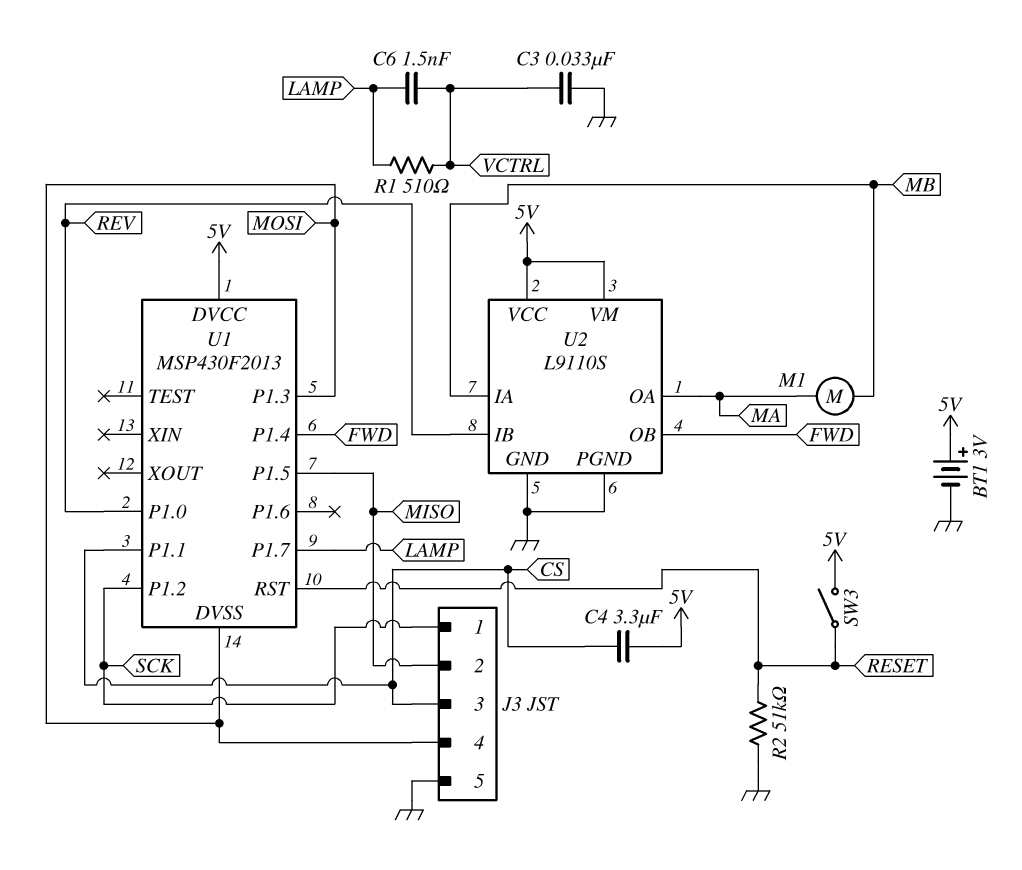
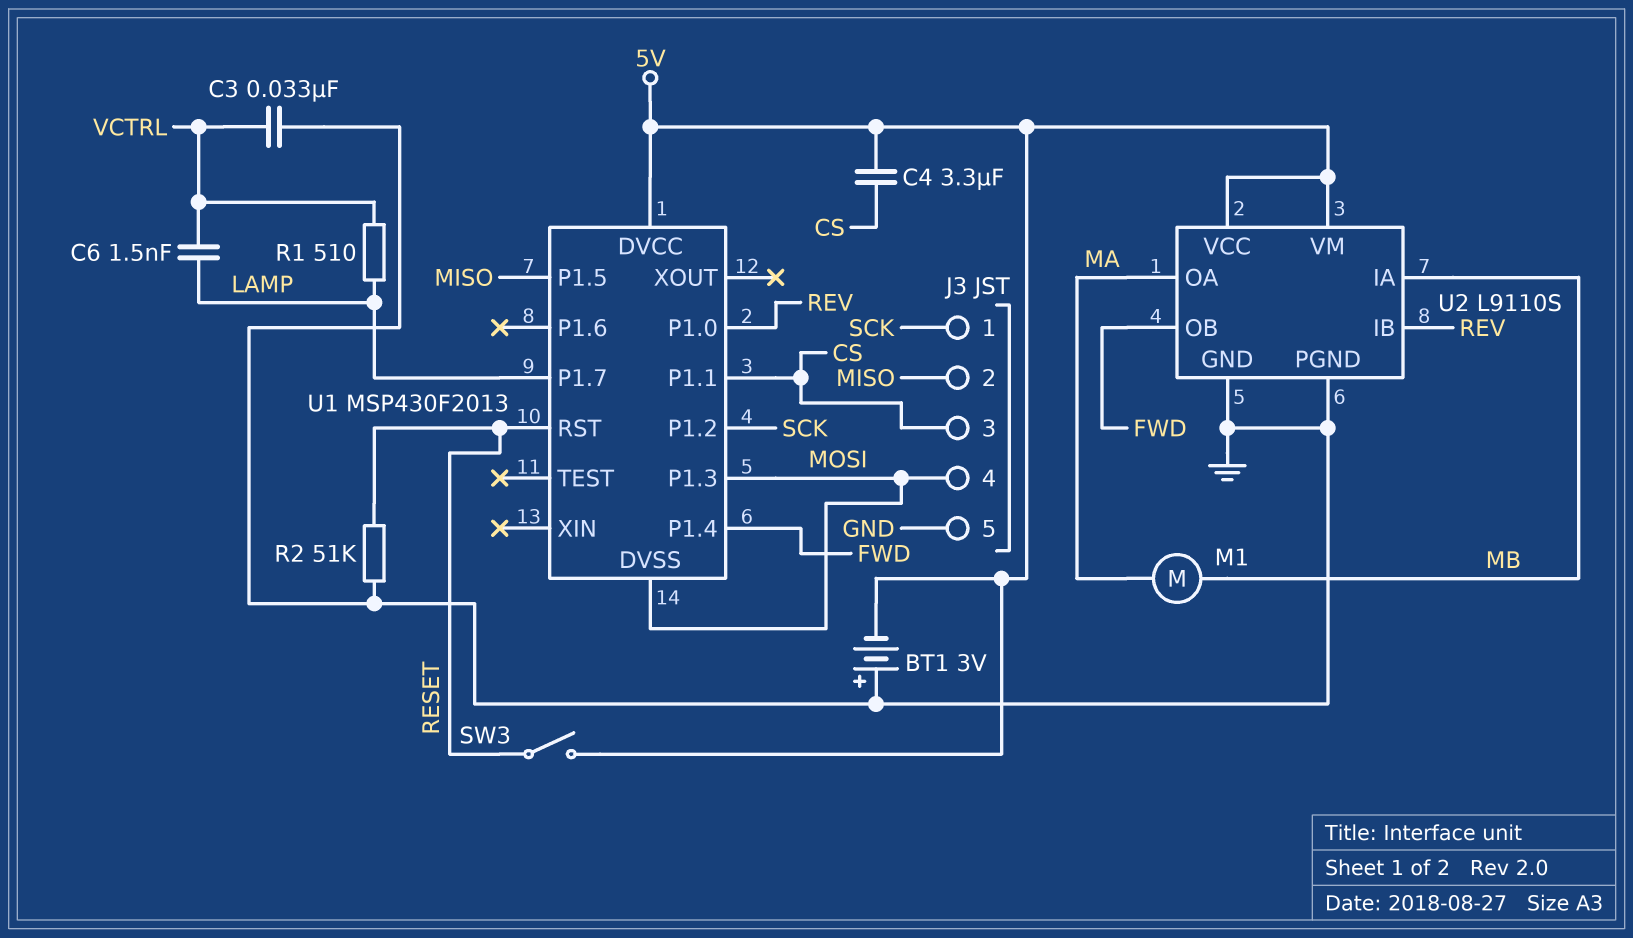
BT1: 3V (plus 5V, minus GND) -> 3V (plus GND, minus 5V)

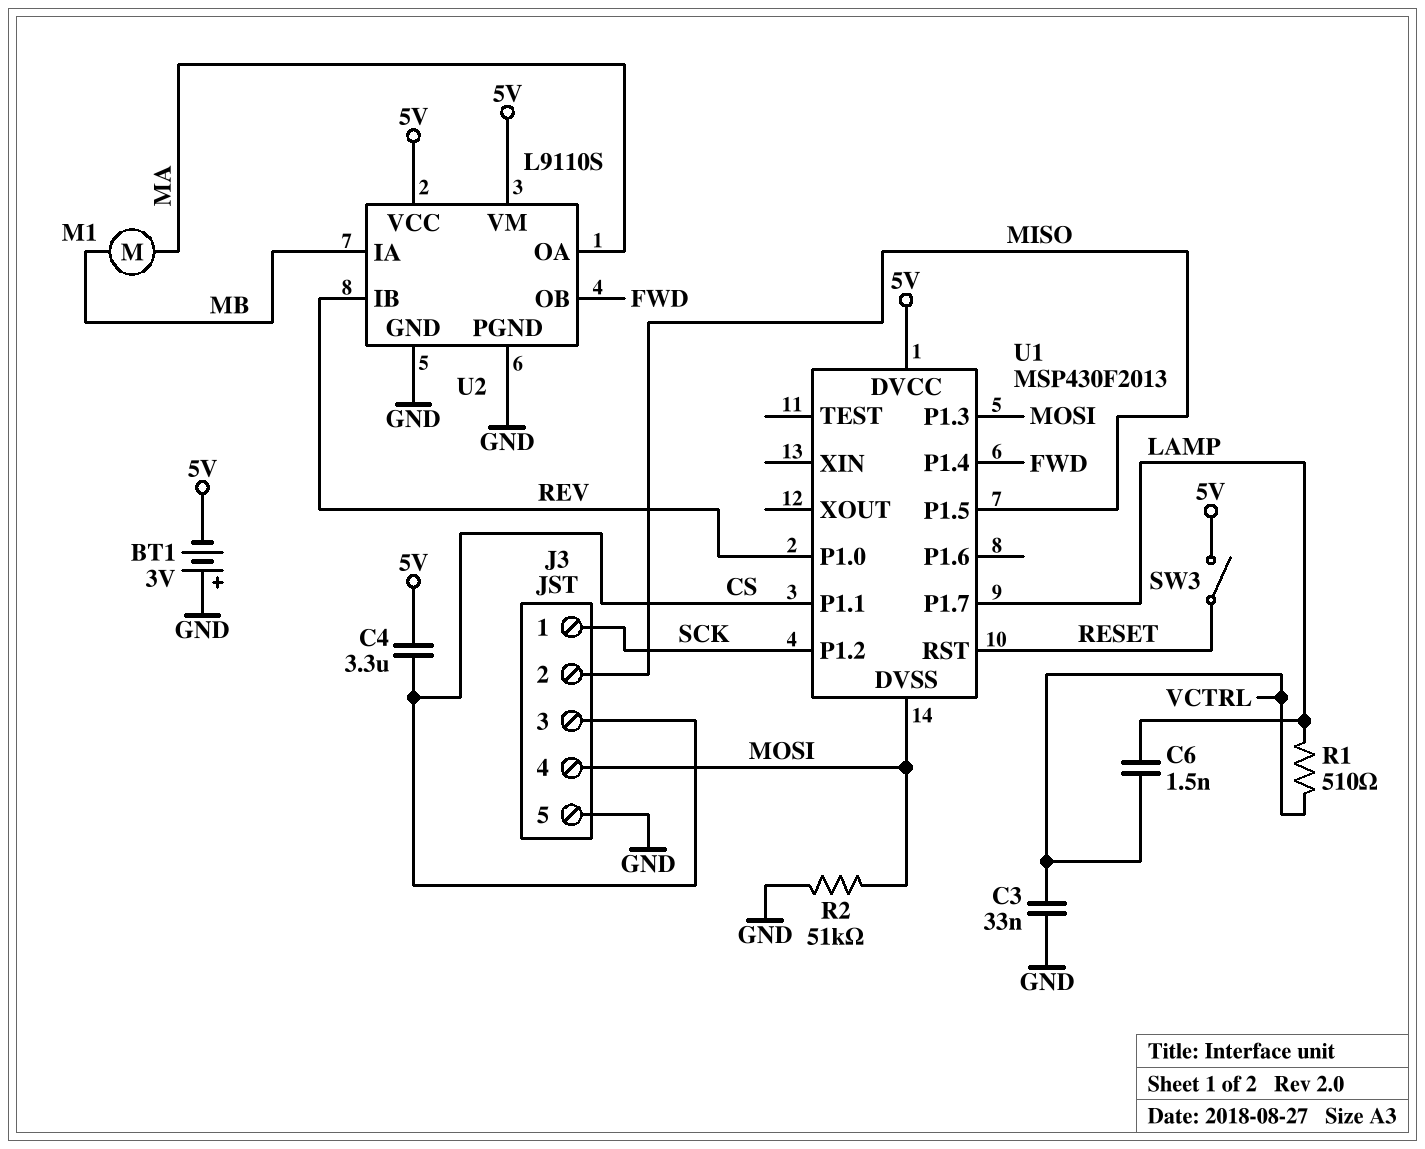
R2: 51k (GND, RESET) -> 51k (GND, MOSI)

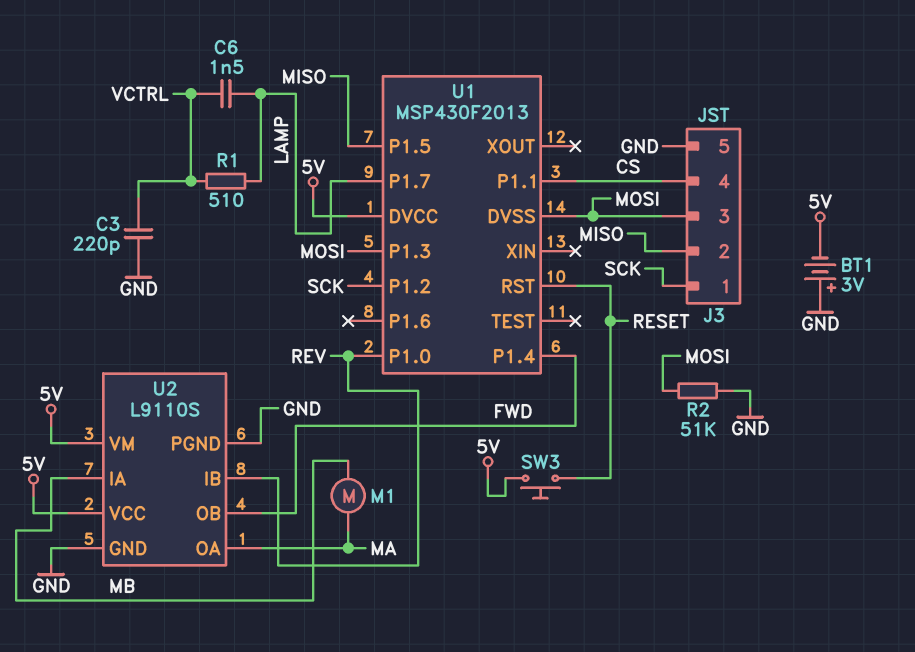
C3: 33nF (GND, VCTRL) -> 220pF (GND, VCTRL)
C4: 3.3uF (5V, CS) -> none
J3 pin 3: CS -> MOSI
J3 pin 4: MOSI -> CS
SW3: switch (5V, RESET) -> button (5V, RESET)

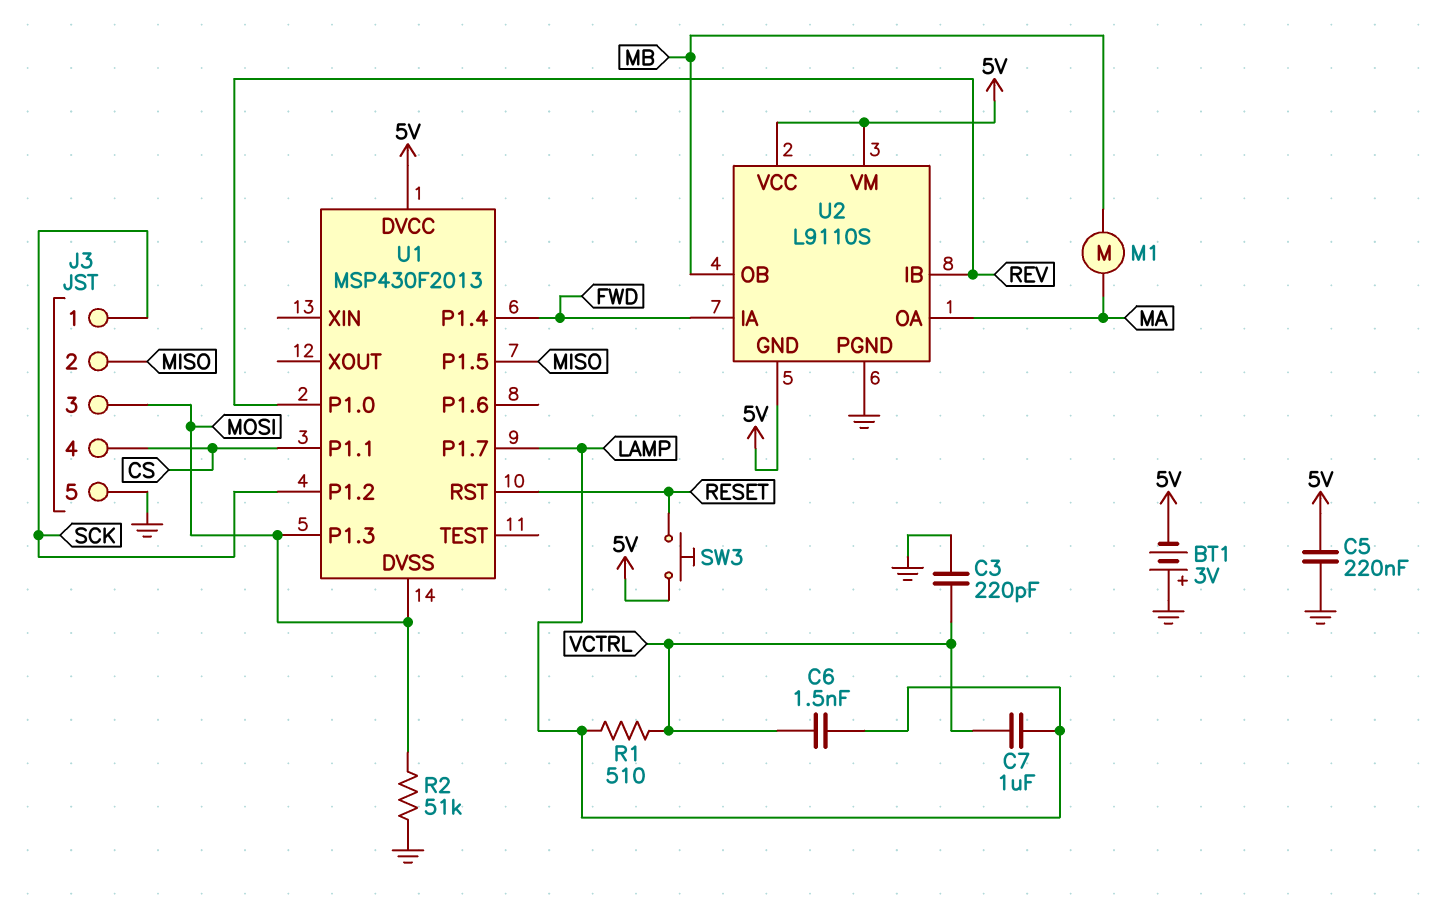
C5: none -> 220nF (5V, GND)
C7: none -> 1uF (LAMP, VCTRL)
U2 pin GND: GND -> 5V
U2 pin IA: MB -> FWD
U2 pin OB: FWD -> MB

